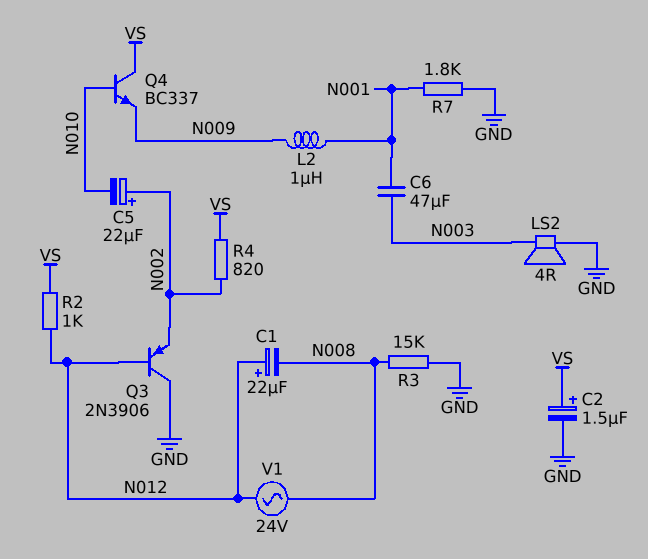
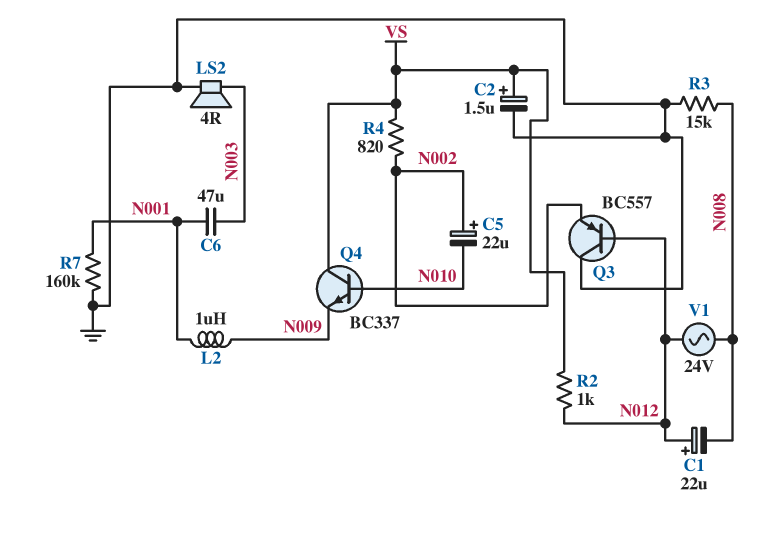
Q3: PNP 2N3906 (B N012, C GND, E N002) -> PNP BC557 (B N012, C GND, E N002)
R7: 1.8k (GND, N001) -> 160k (GND, N001)

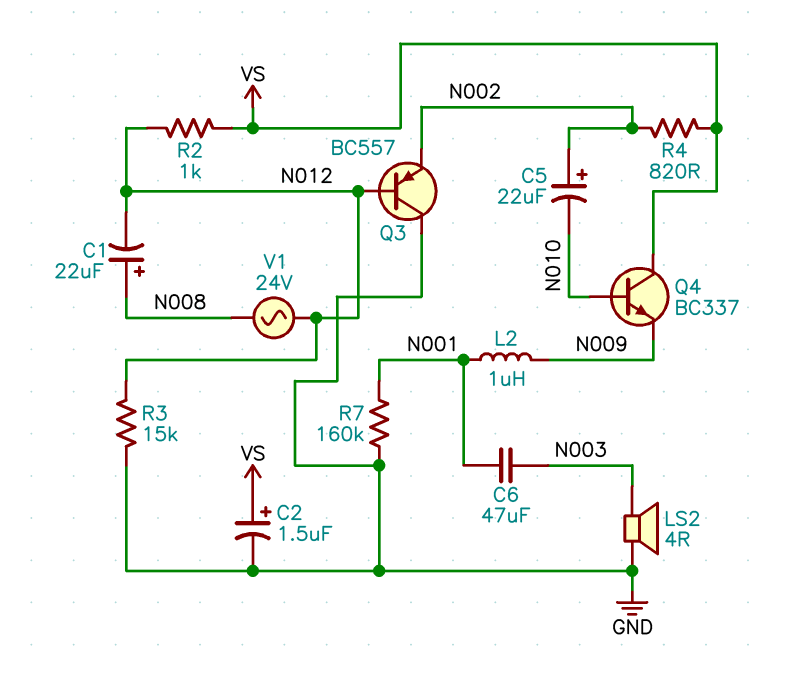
C1: 22uF (plus N012, minus N008) -> 22uF (plus N008, minus N012)
R3: 15k (GND, N008) -> 15k (GND, N012)

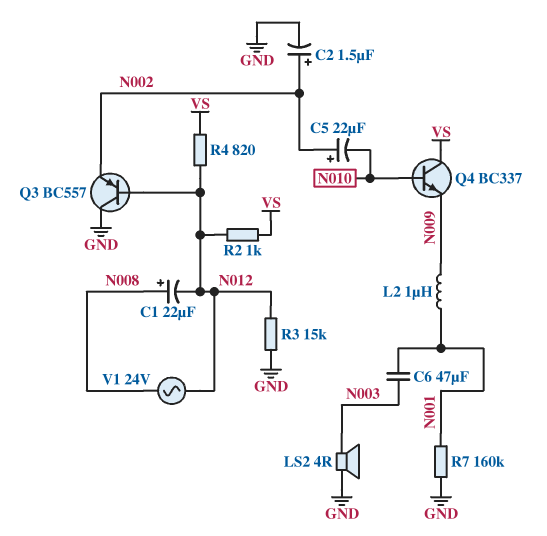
C2: 1.5uF (plus VS, minus GND) -> 1.5uF (plus N002, minus GND)
R4: 820 (N002, VS) -> 820 (N012, VS)

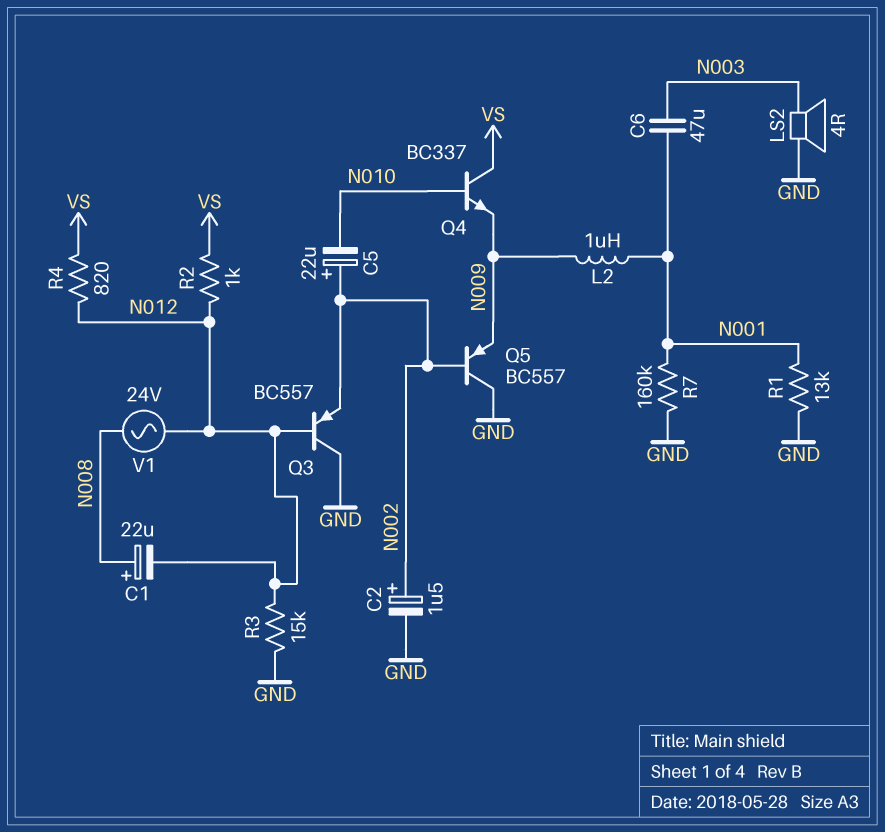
Q5: none -> PNP BC557 (B N002, C GND, E N009)
R1: none -> 13k (GND, N001)

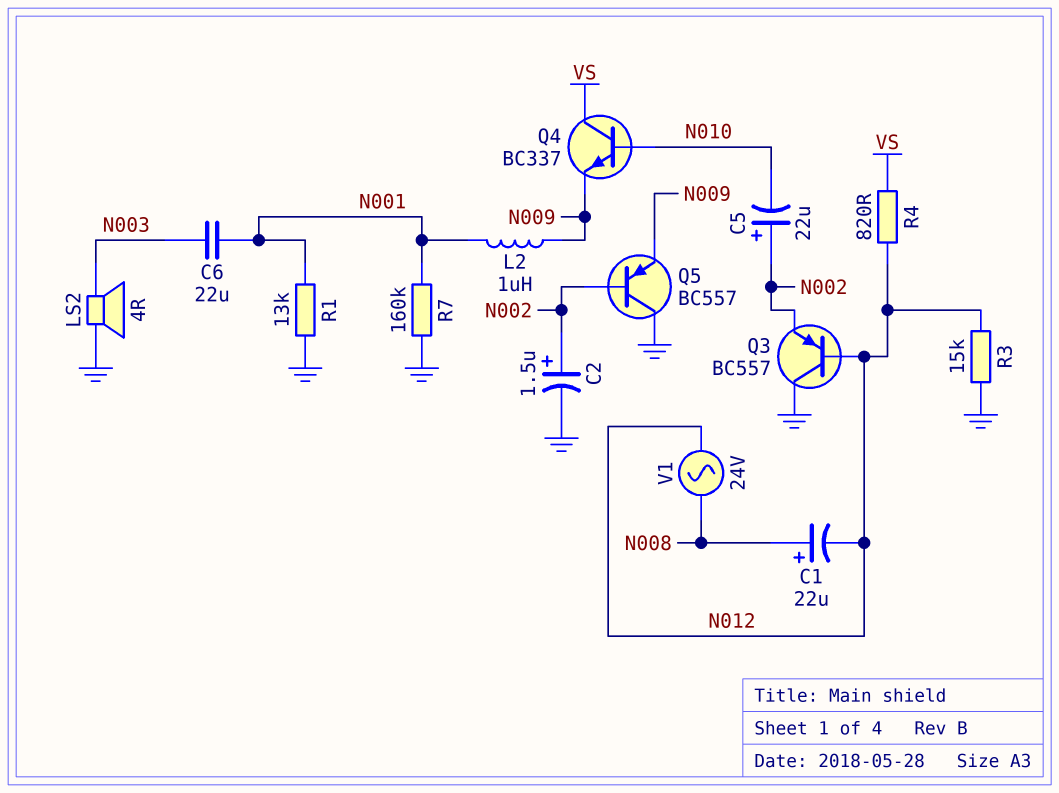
C6: 47uF (N001, N003) -> 22uF (N001, N003)
R2: 1k (N012, VS) -> none

